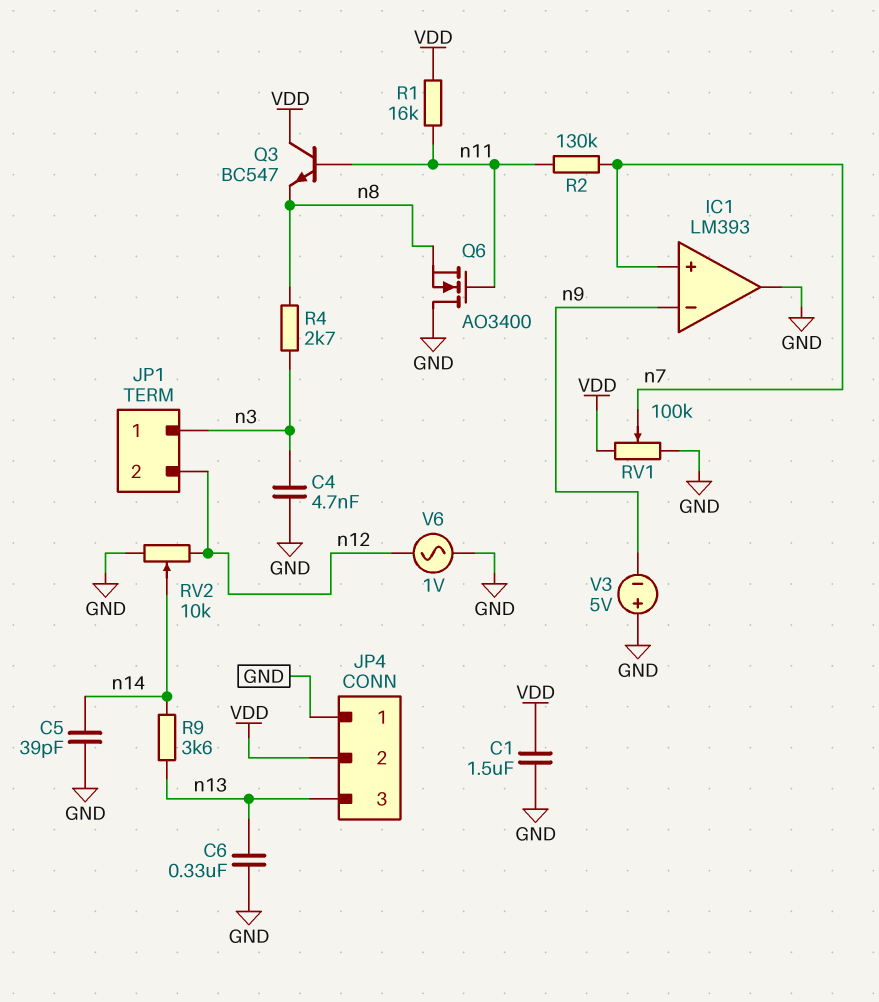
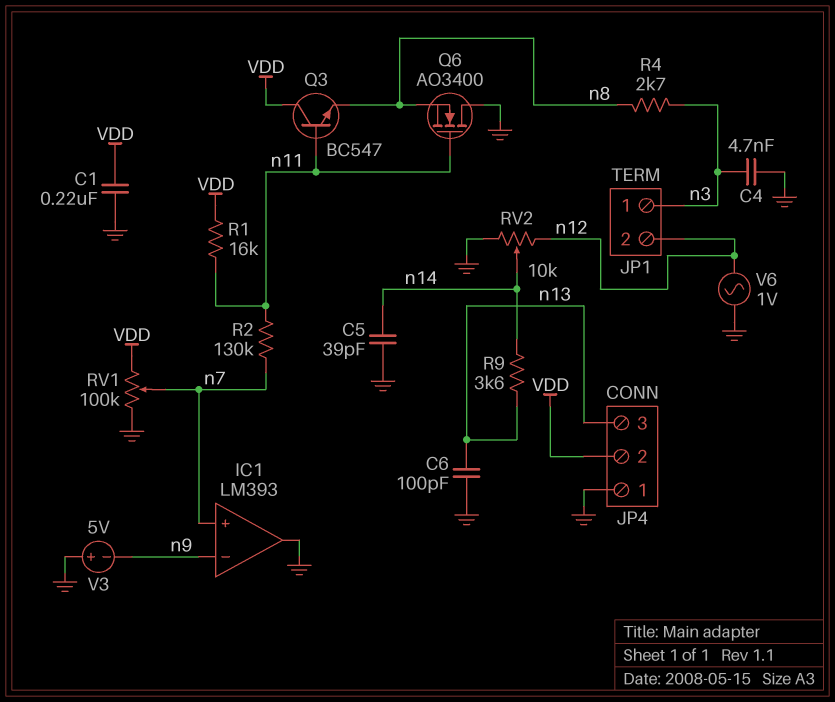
C1: 1.5uF (GND, VDD) -> 220nF (GND, VDD)
C6: 330nF (GND, n13) -> 100pF (GND, n13)

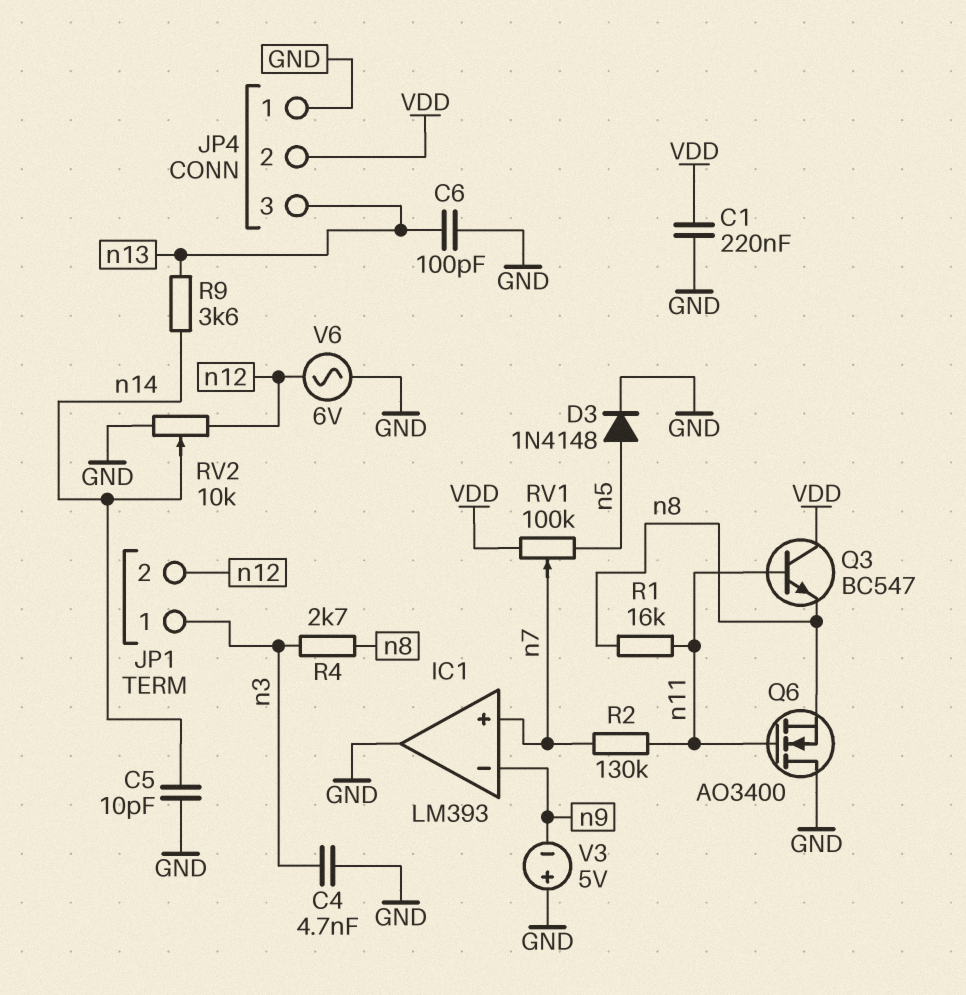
C5: 39pF (GND, n14) -> 10pF (GND, n14)
D3: none -> diode 1N4148 (A n5, K GND)
R1: 16k (VDD, n11) -> 16k (n8, n11)
RV1: 100k (GND, VDD, wiper n7) -> 100k (VDD, n5, wiper n7)
V6: AC 1V (GND, n12) -> AC 6V (GND, n12)

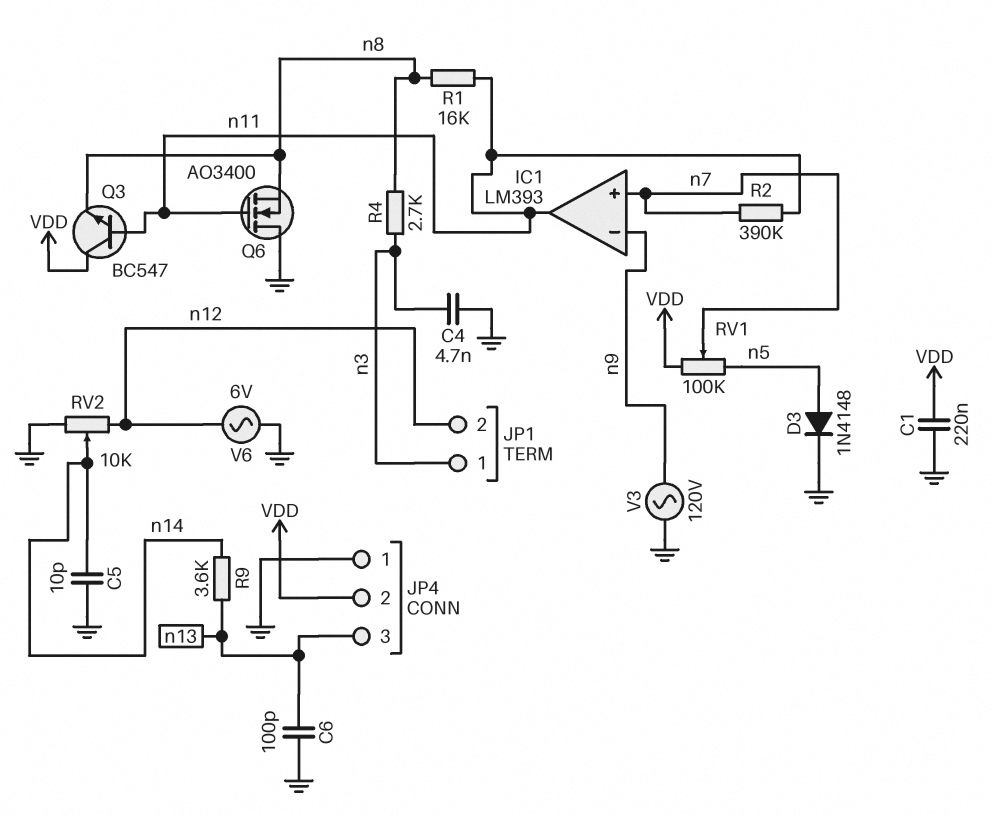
IC1 pin out: GND -> n11
R2: 130k (n7, n11) -> 390k (n7, n11)
V3: 5V (plus GND, minus n9) -> AC 120V (GND, n9)

